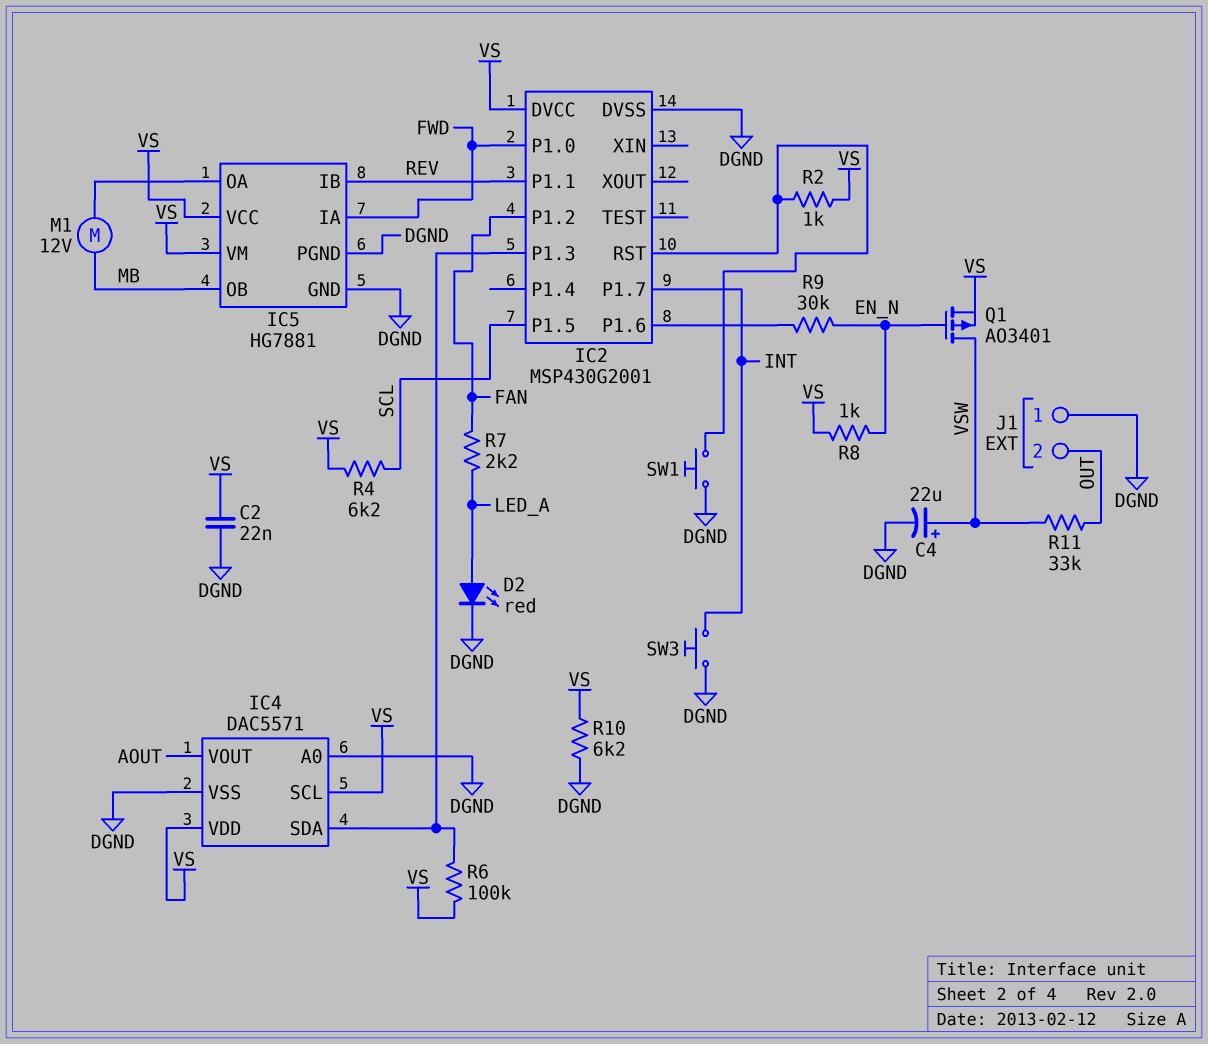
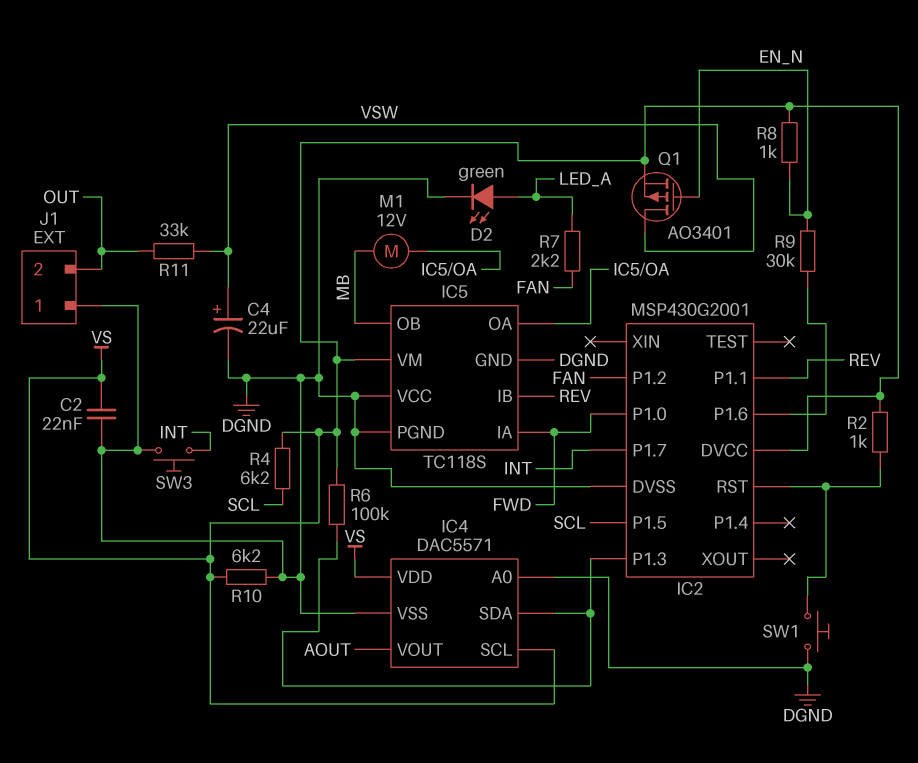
D2: LED red (A LED_A, K DGND) -> LED green (A LED_A, K DGND)
IC5: HG7881 -> TC118S
IC5 pin VCC: VS -> DGND

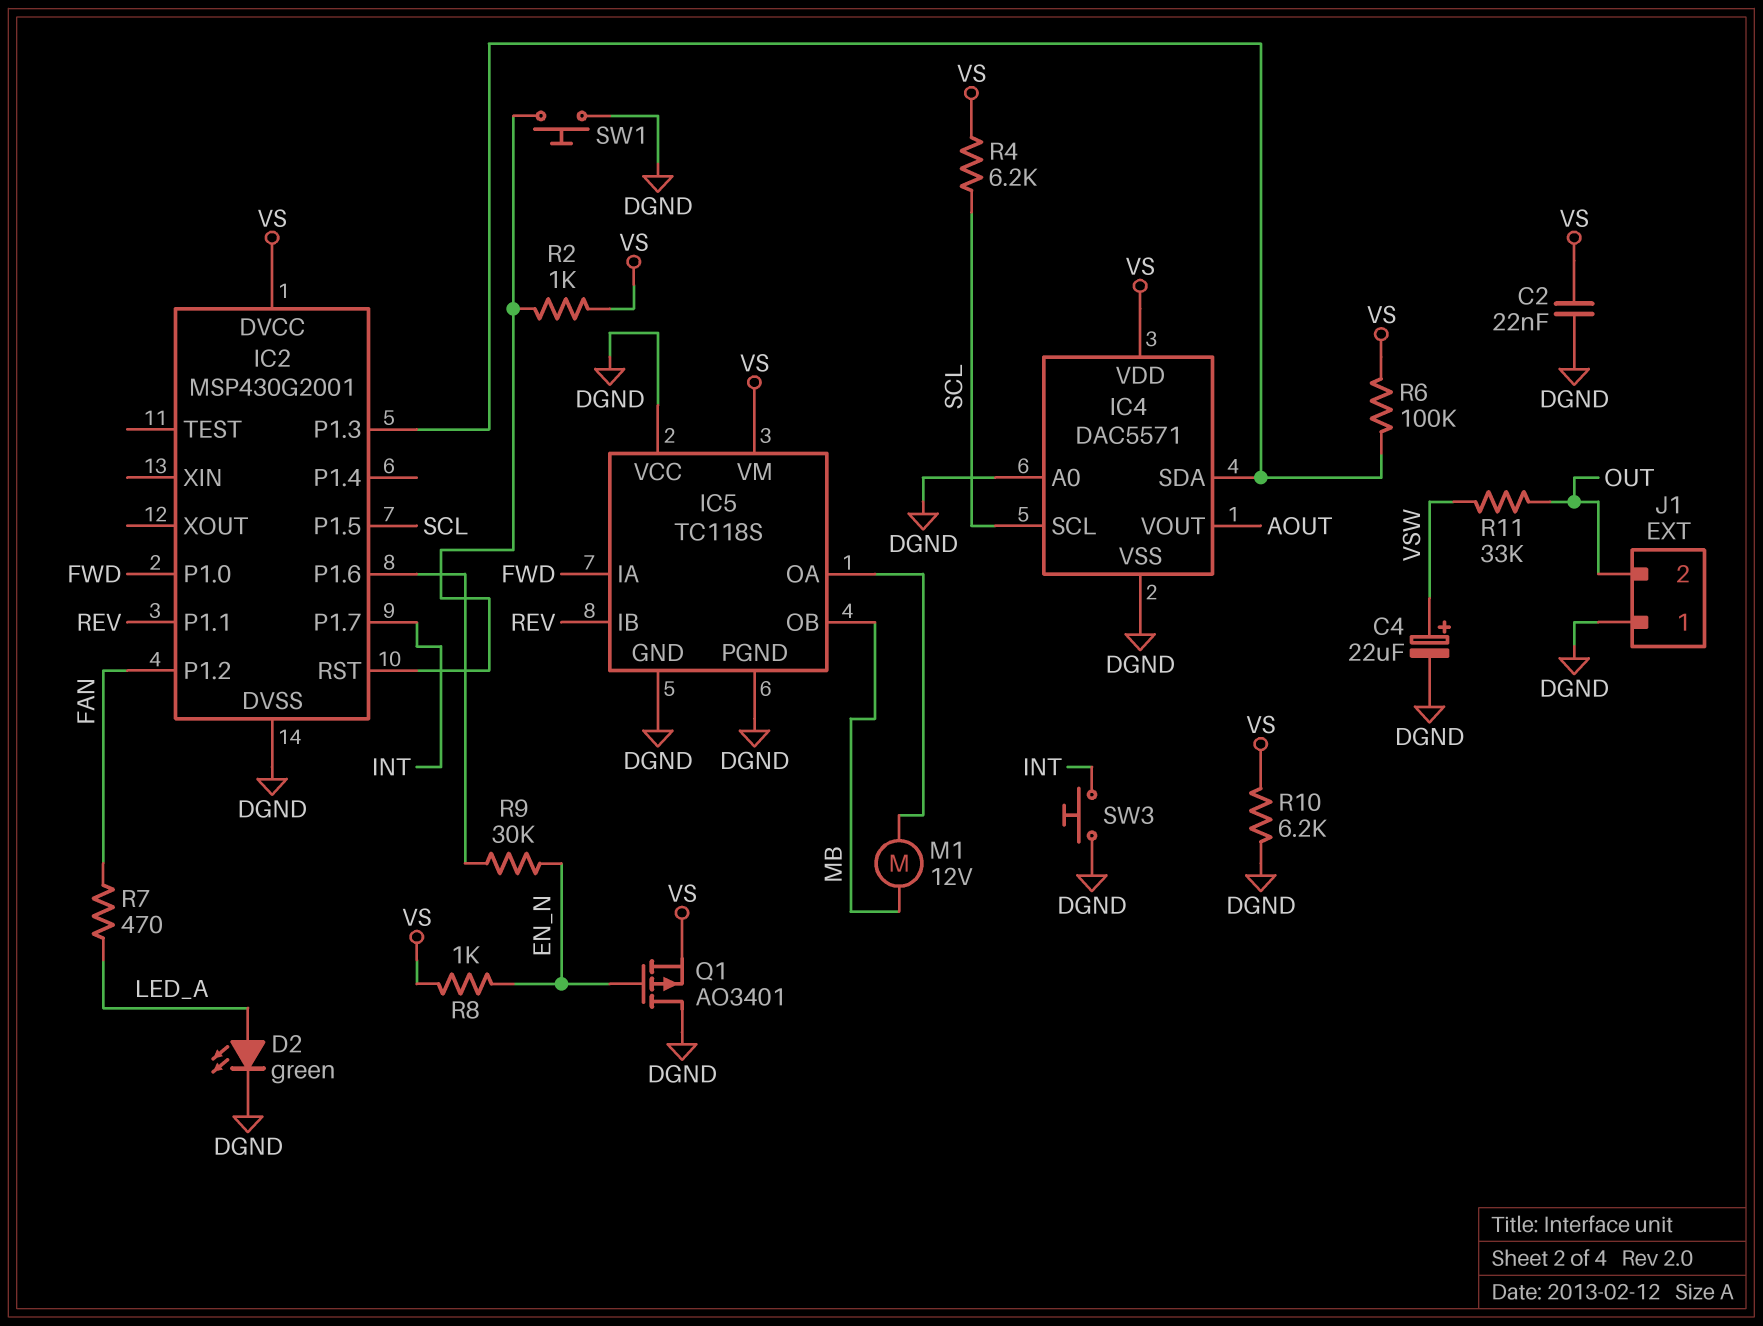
IC4 pin SCL: VS -> SCL
Q1: PMOS AO3401 (G EN_N, D VSW, S VS) -> PMOS AO3401 (G EN_N, D DGND, S VS)
R7: 2.2k (FAN, LED_A) -> 470 (FAN, LED_A)

